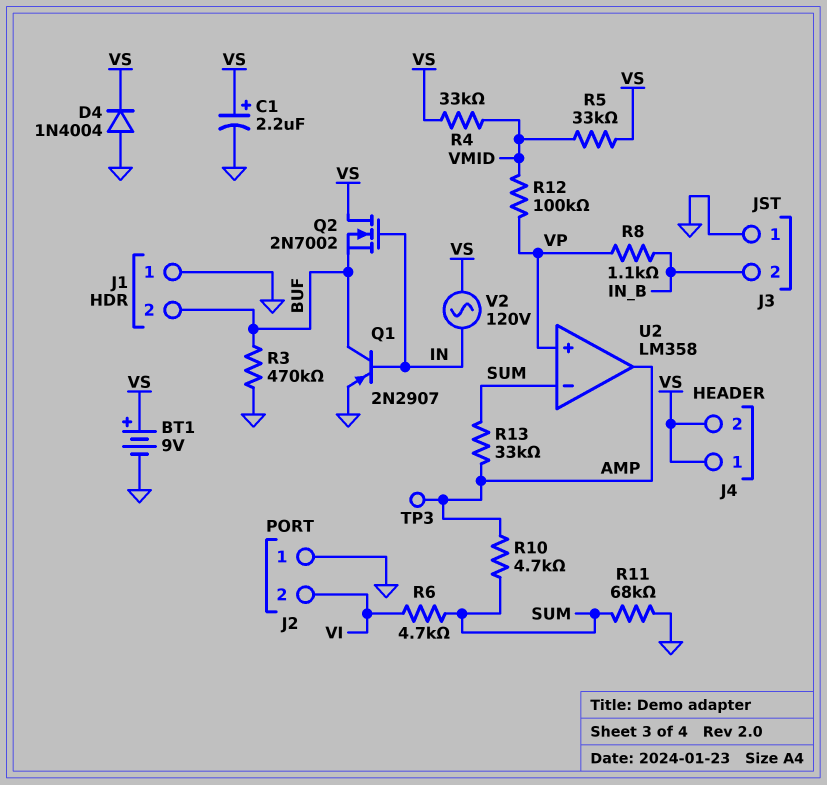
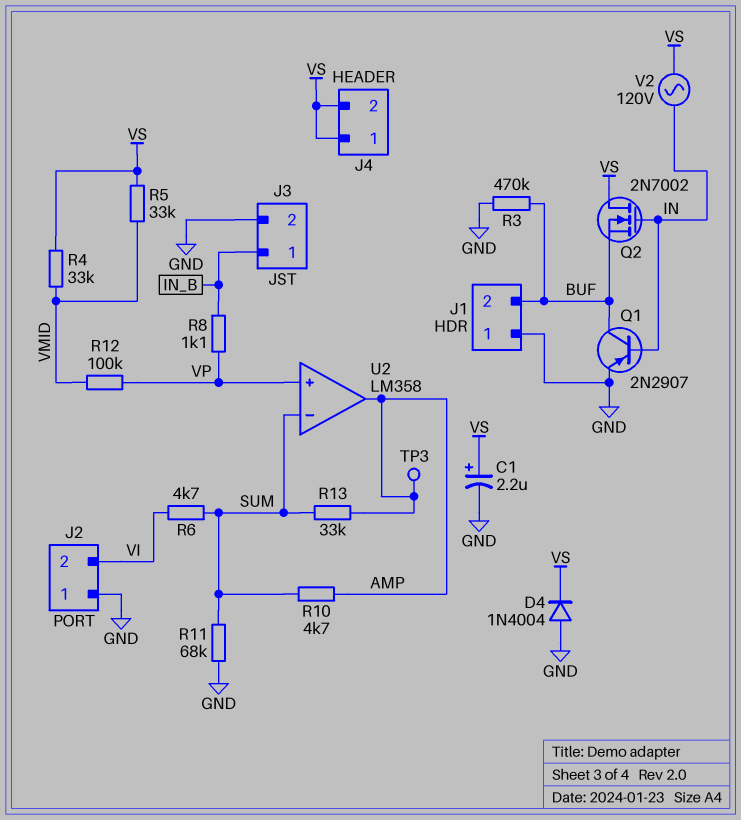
BT1: 9V (plus VS, minus GND) -> none
J3 pin 1: GND -> IN_B
J3 pin 2: IN_B -> GND

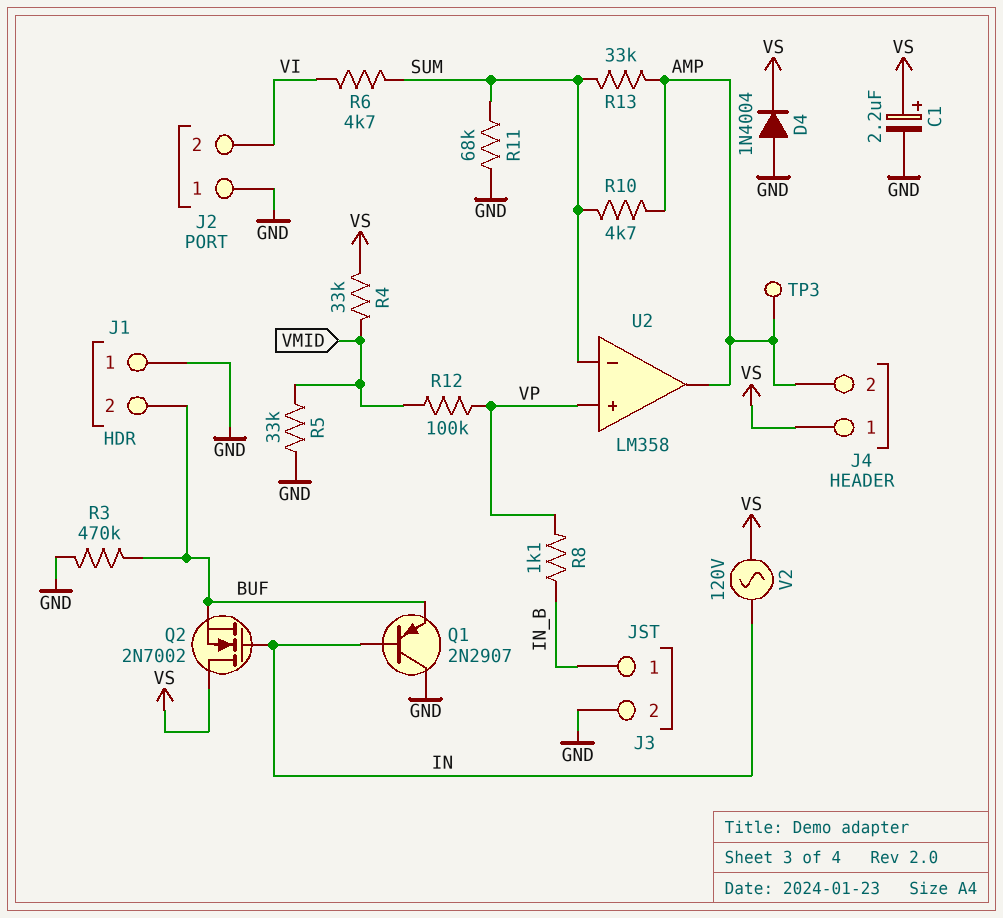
J4 pin 2: VS -> AMP
Q1: PNP 2N2907 (B IN, C BUF, E GND) -> PNP 2N2907 (B IN, C GND, E BUF)
R5: 33k (VMID, VS) -> 33k (GND, VMID)

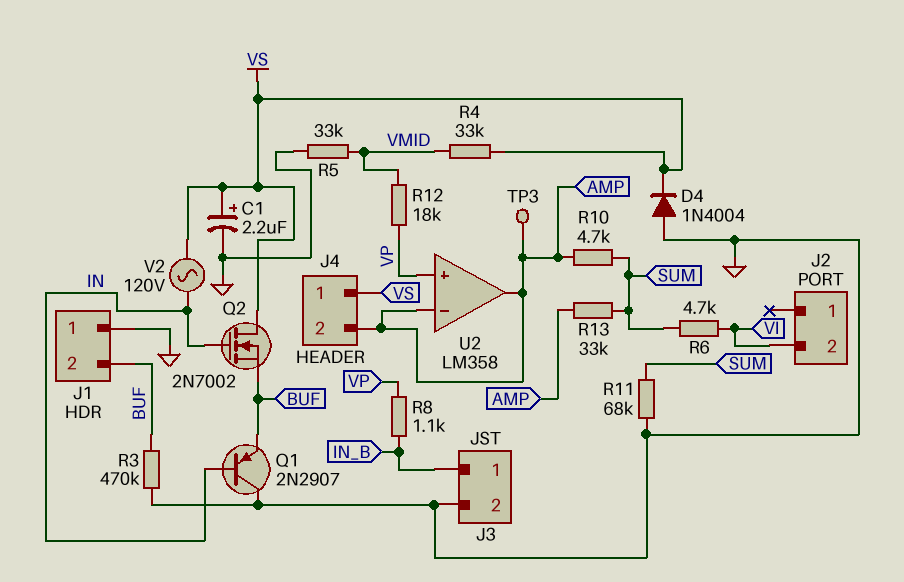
J2 pin 1: GND -> none
R12: 100k (VMID, VP) -> 18k (VMID, VP)
U2 pin in-: SUM -> AMP

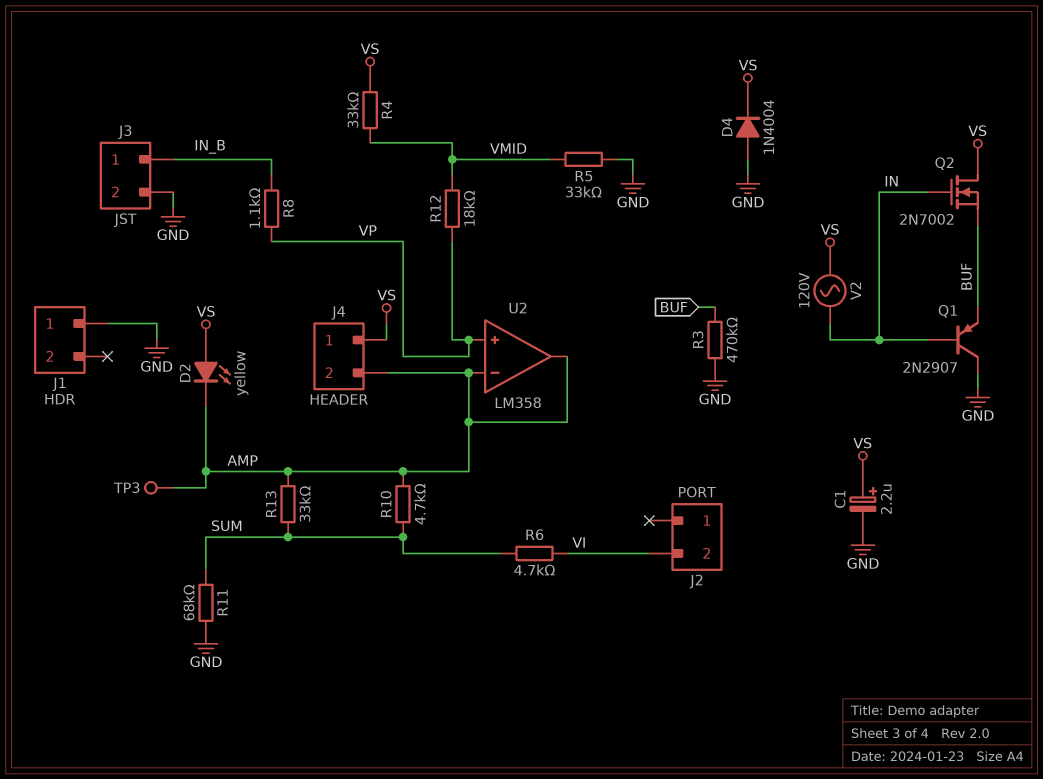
D2: none -> LED yellow (A VS, K AMP)
J1 pin 2: BUF -> none

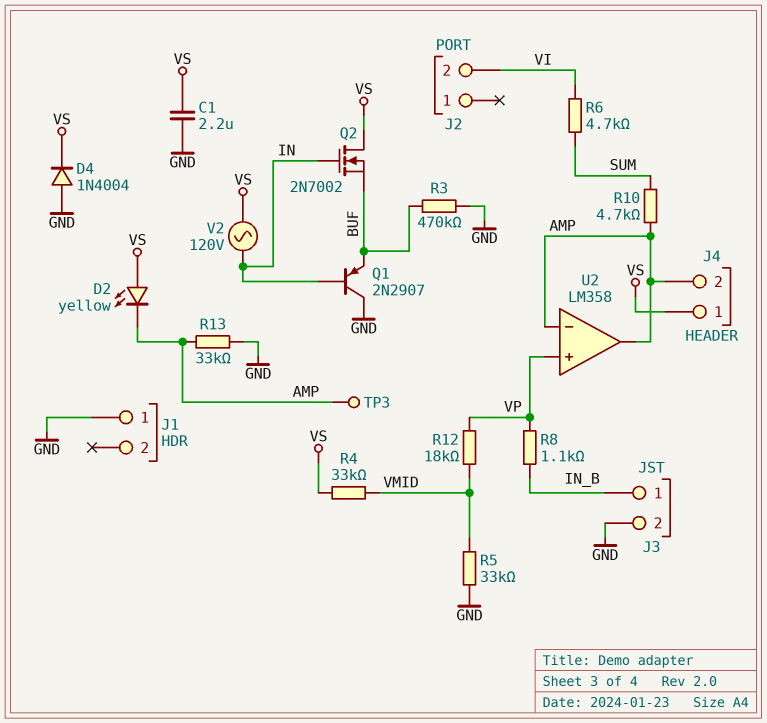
C1: 2.2uF (plus VS, minus GND) -> 2.2uF (GND, VS)
R11: 68k (GND, SUM) -> none
R13: 33k (AMP, SUM) -> 33k (AMP, GND)

